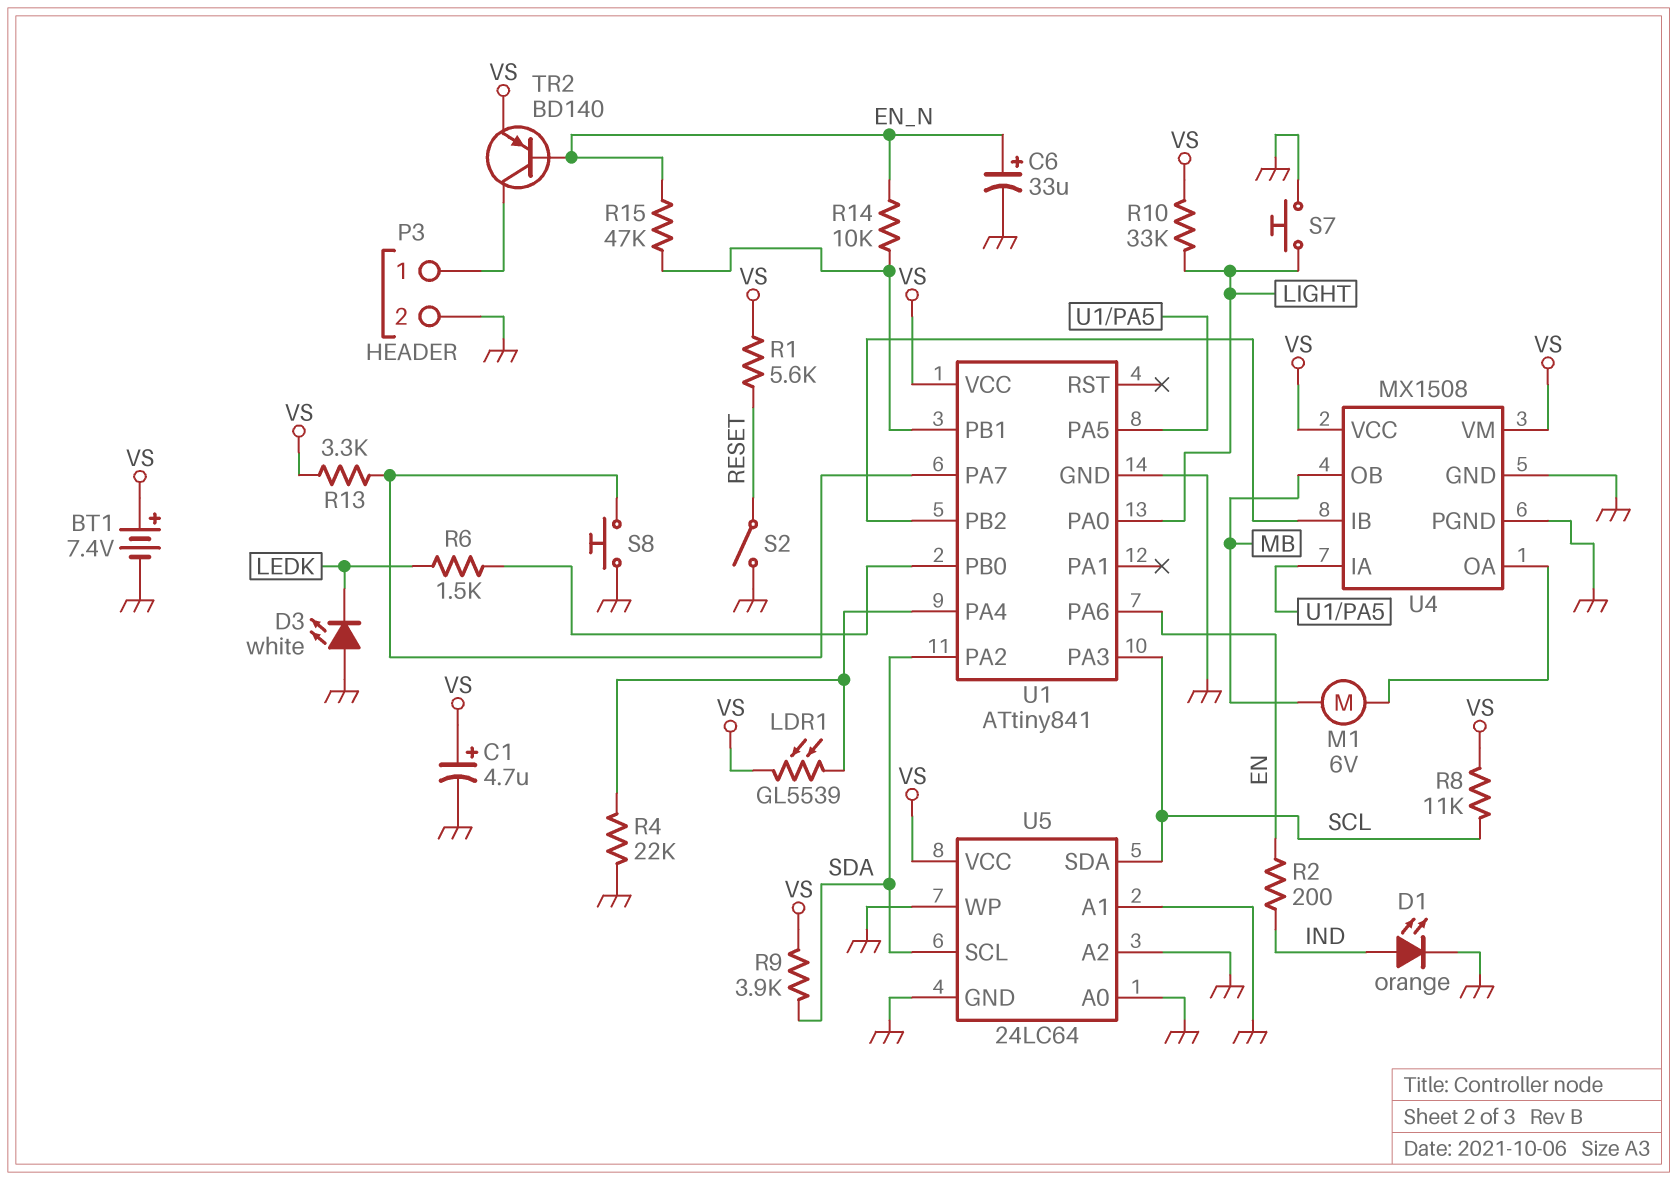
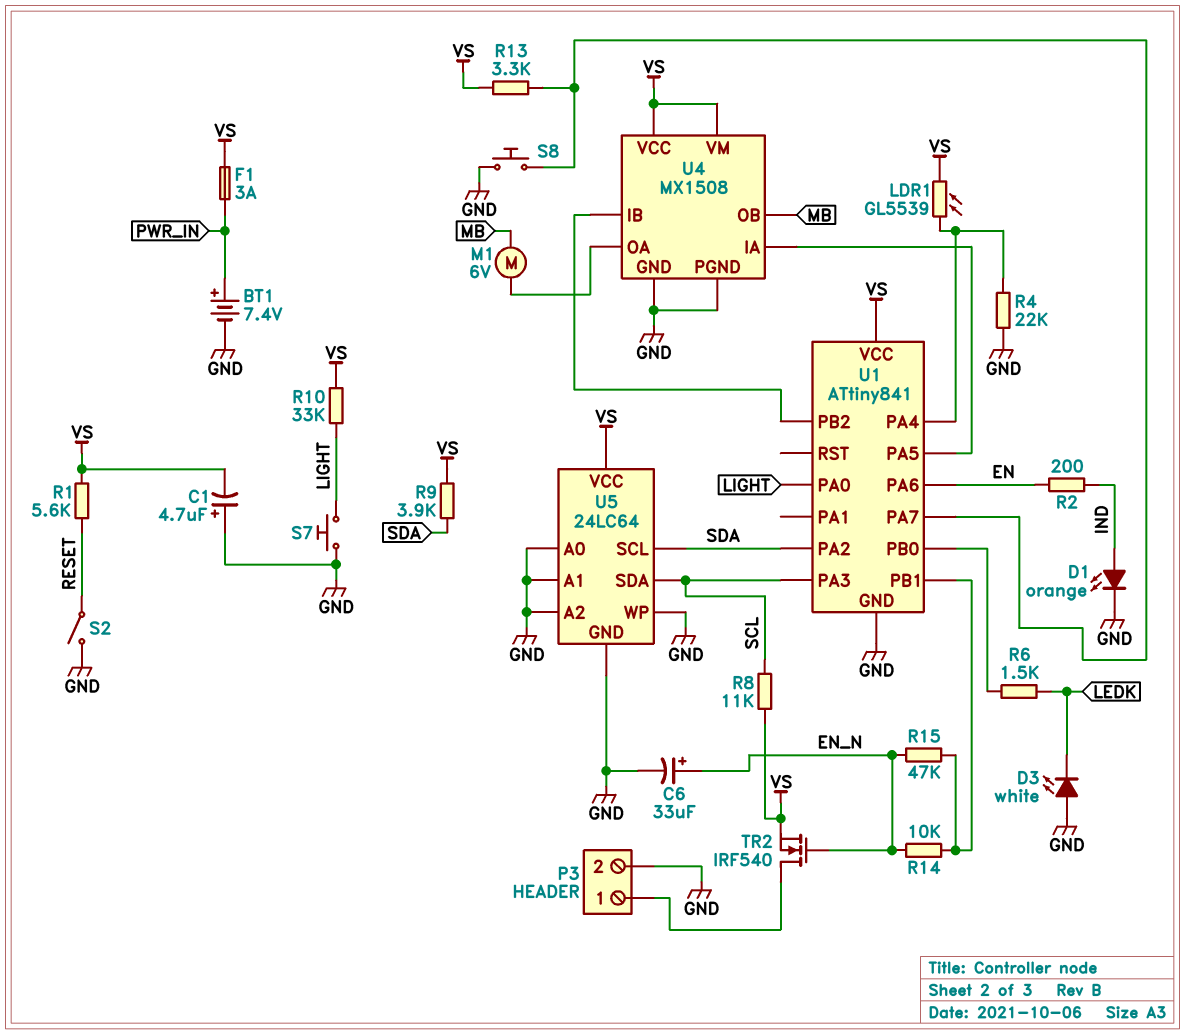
BT1: 7.4V (plus VS, minus GND) -> 7.4V (plus PWR_IN, minus GND)
C1: 4.7uF (plus VS, minus GND) -> 4.7uF (plus GND, minus VS)
F1: none -> 3A (PWR_IN, VS)
TR2: PNP BD140 (B EN_N, C P3/1, E VS) -> NMOS IRF540 (G EN_N, D P3/1, S VS)

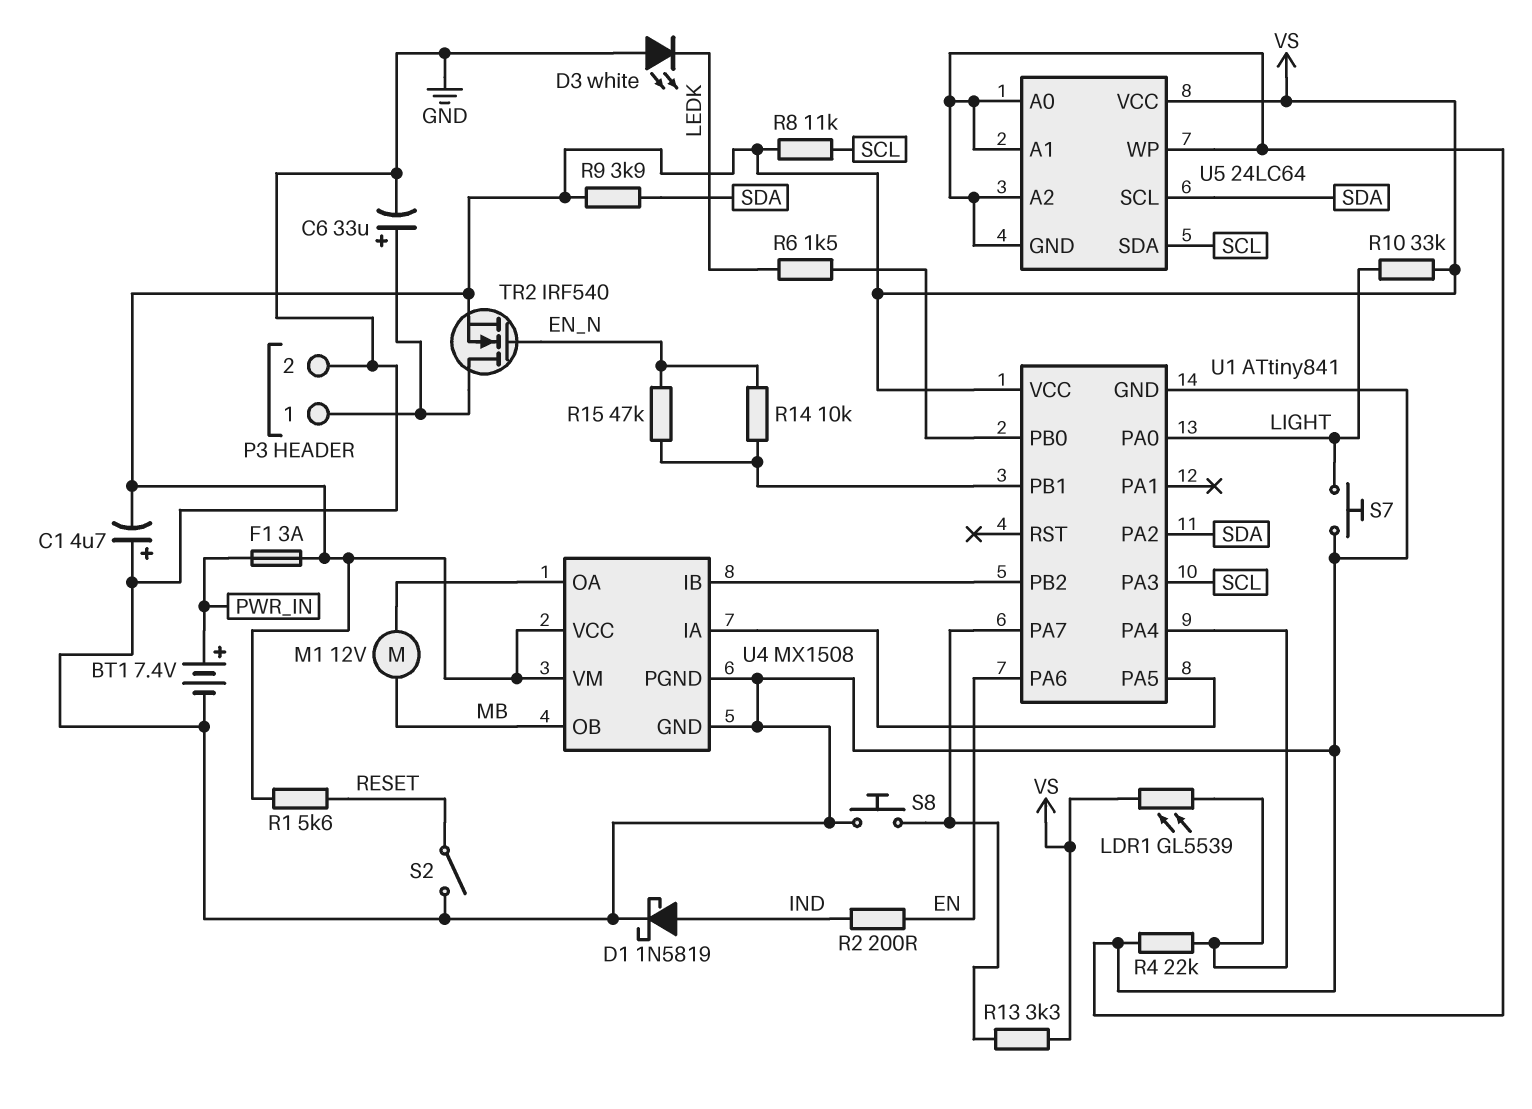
C6: 33uF (plus EN_N, minus GND) -> 33uF (plus P3/1, minus GND)
D1: LED orange (A IND, K GND) -> schottky 1N5819 (A IND, K GND)
M1: motor 6V (MB, U4/OA) -> motor 12V (MB, U4/OA)

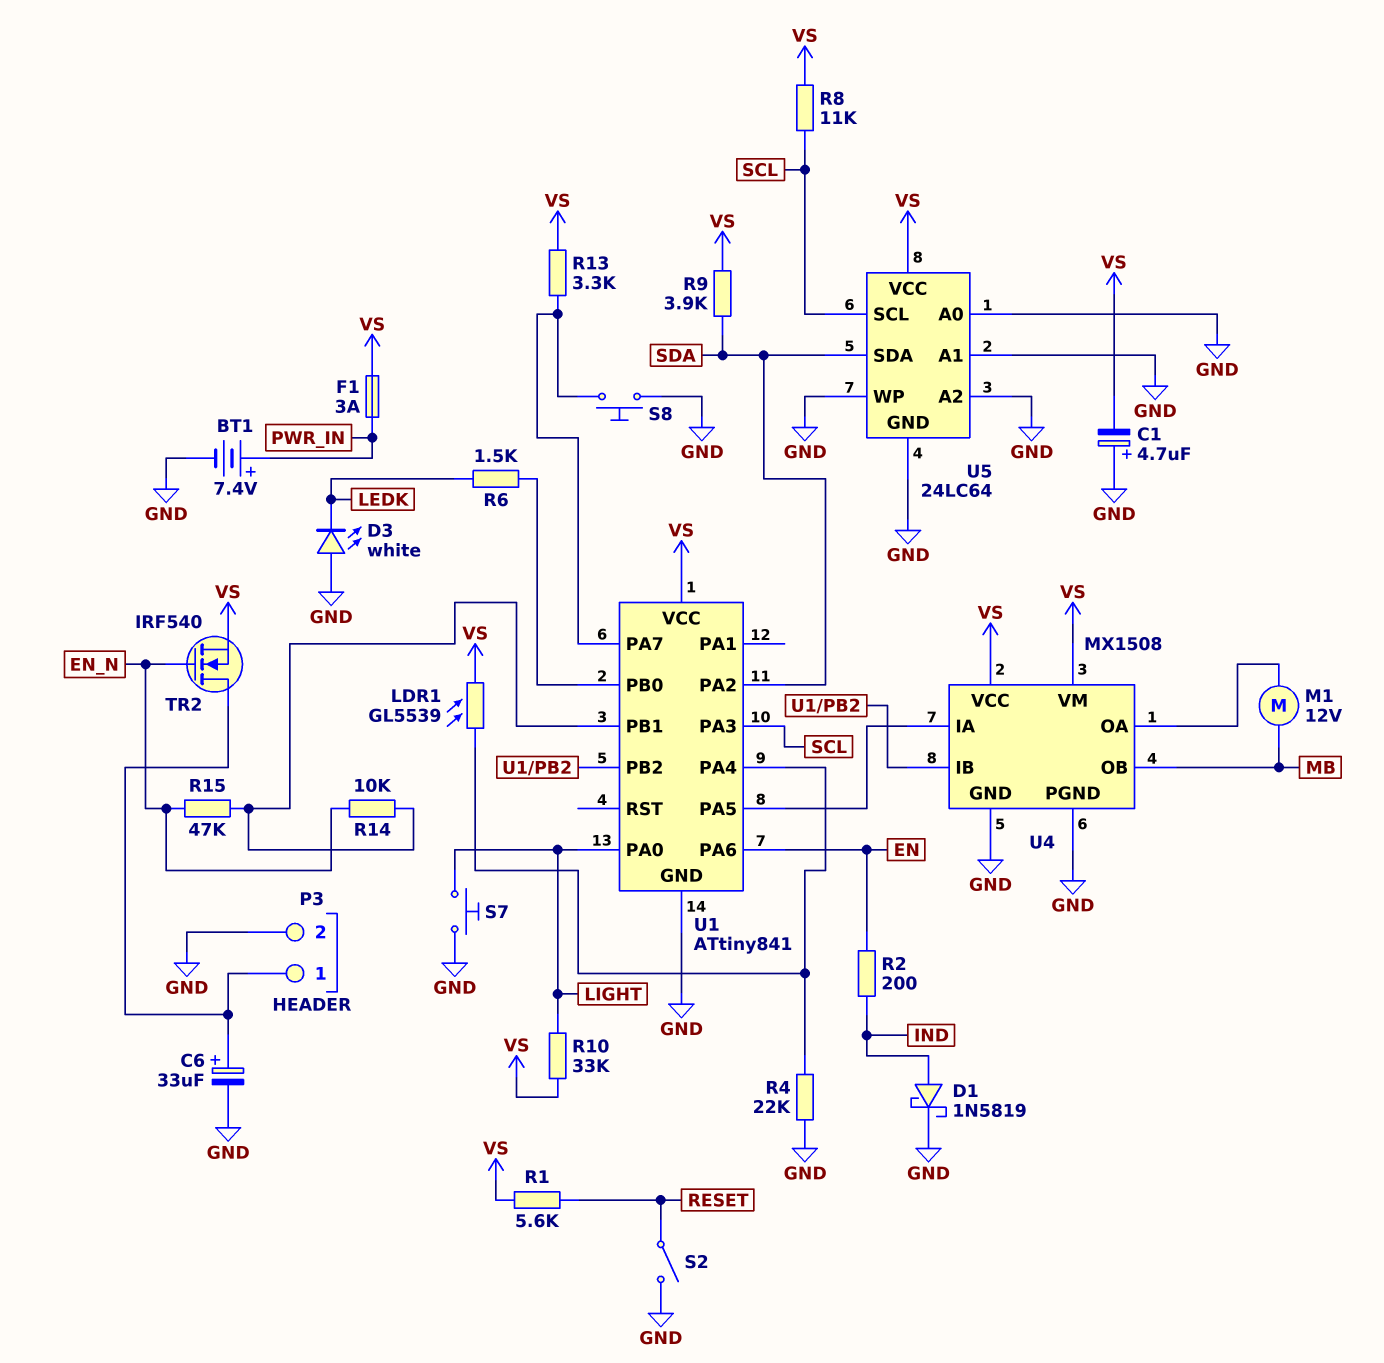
U5 pin SCL: SDA -> SCL
U5 pin SDA: SCL -> SDA

